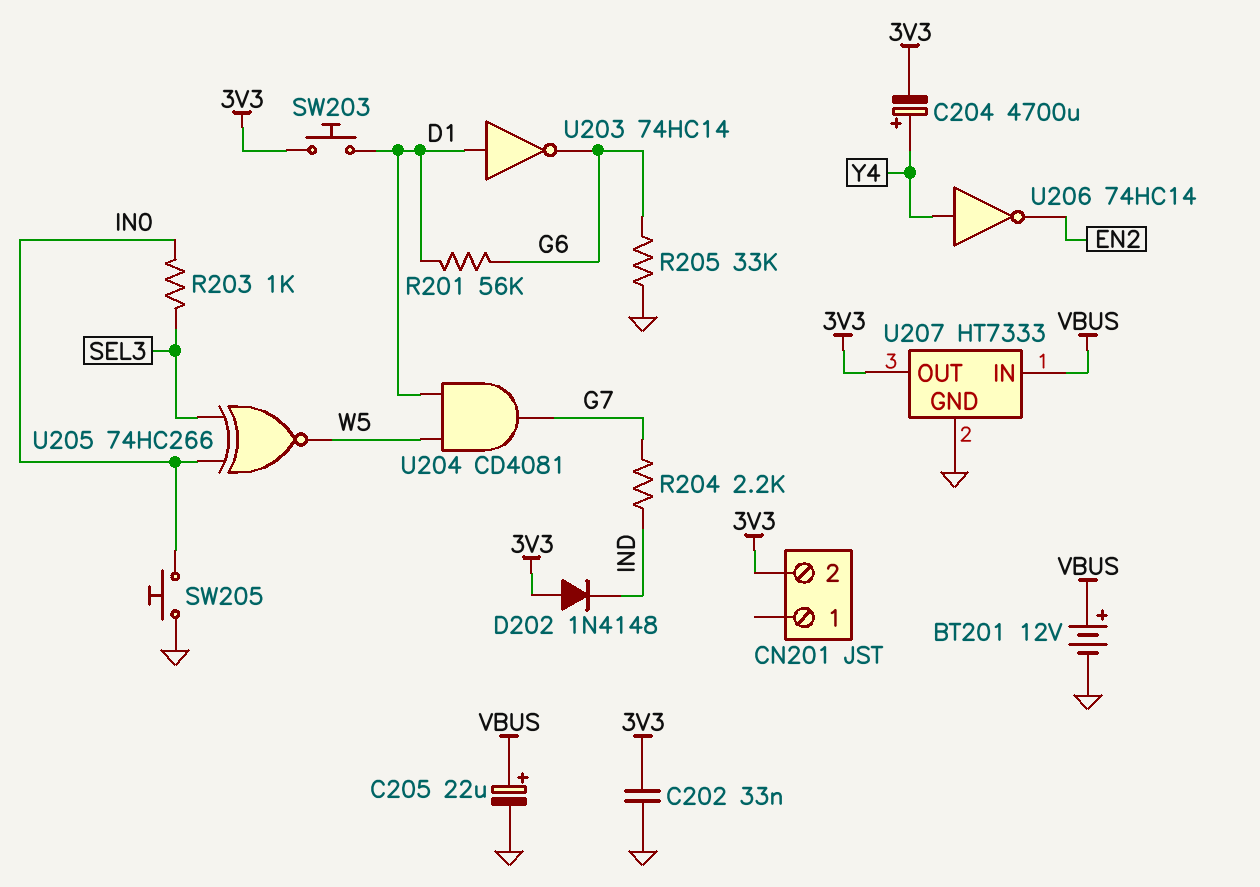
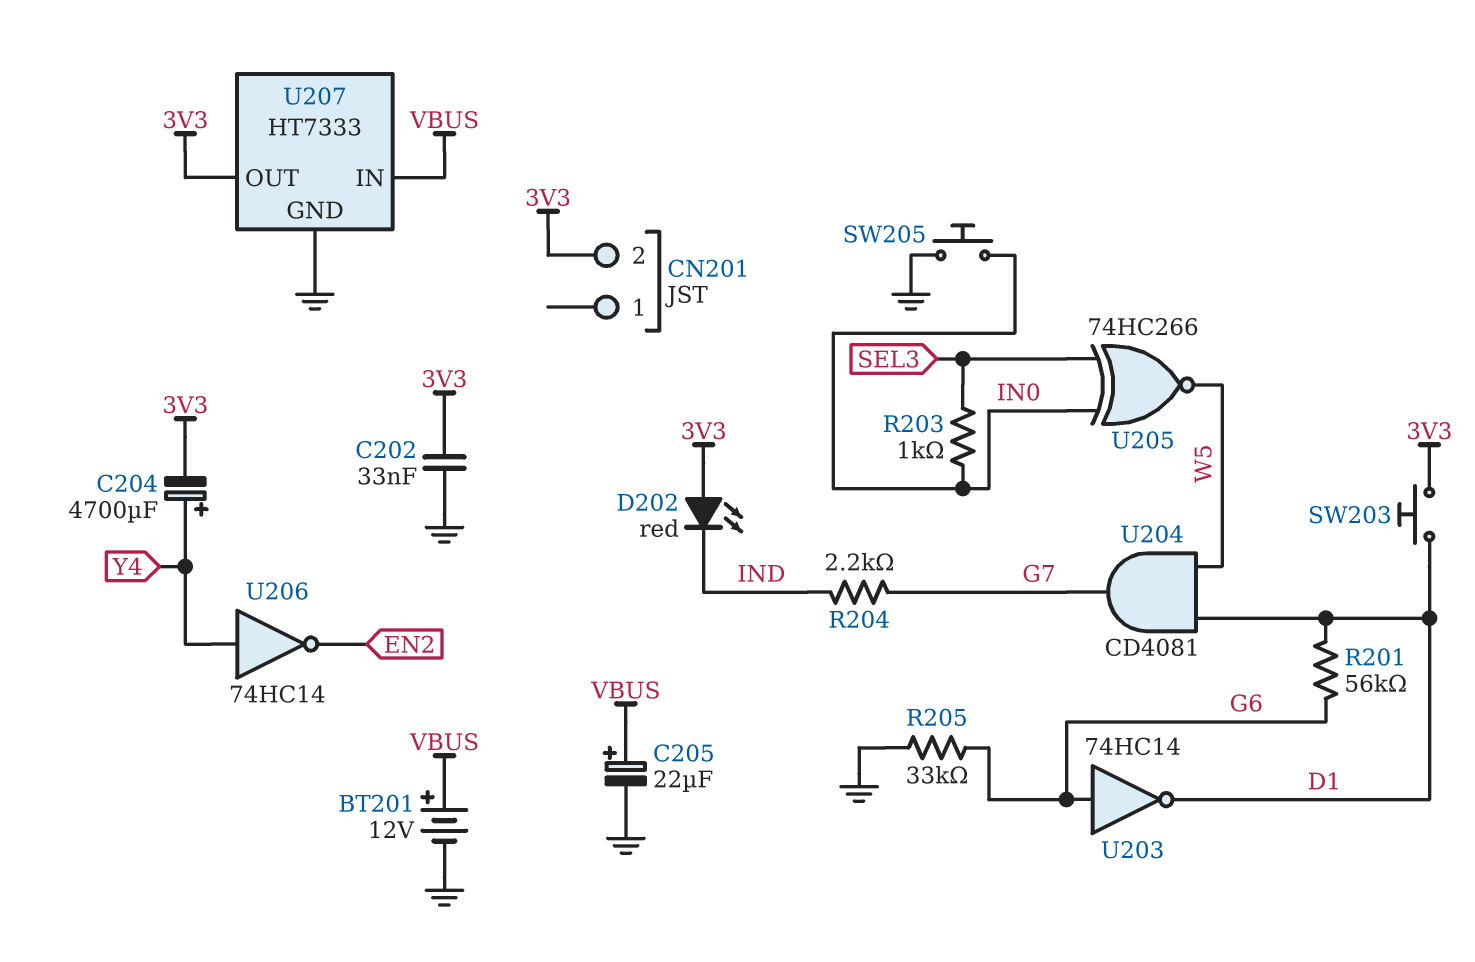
D202: diode 1N4148 (A 3V3, K IND) -> LED red (A 3V3, K IND)
U203: NOT 74HC14 (in D1, out G6) -> NOT 74HC14 (in G6, out D1)

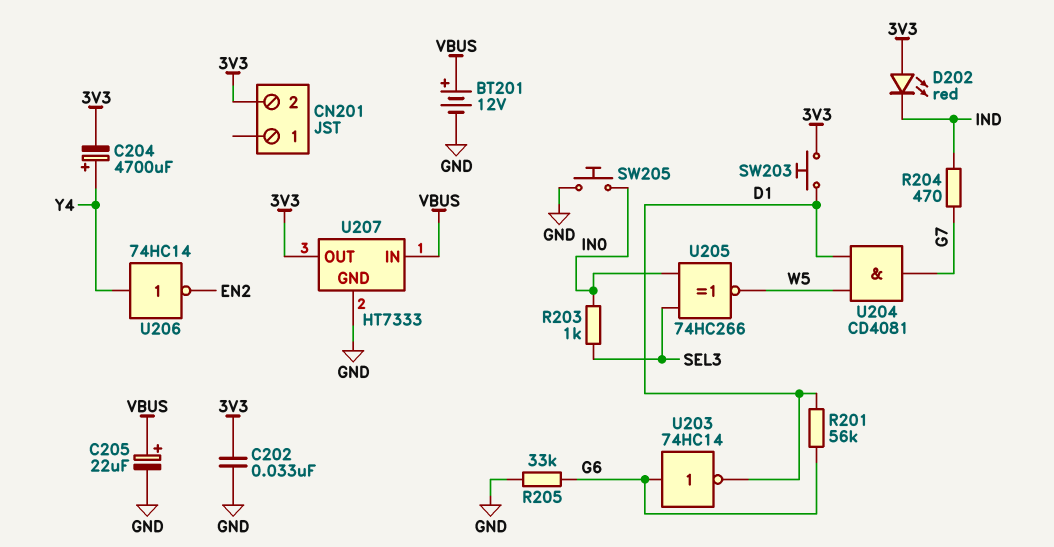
R204: 2.2k (G7, IND) -> 470 (G7, IND)

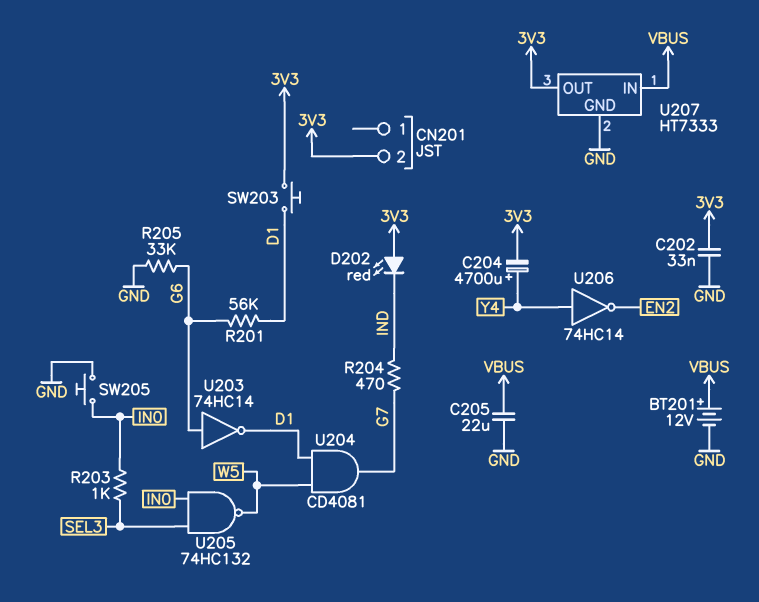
C205: 22uF (plus VBUS, minus GND) -> 22uF (GND, VBUS)
U205: XNOR 74HC266 (in IN0, in SEL3, out W5) -> NAND 74HC132 (in IN0, in SEL3, out W5)

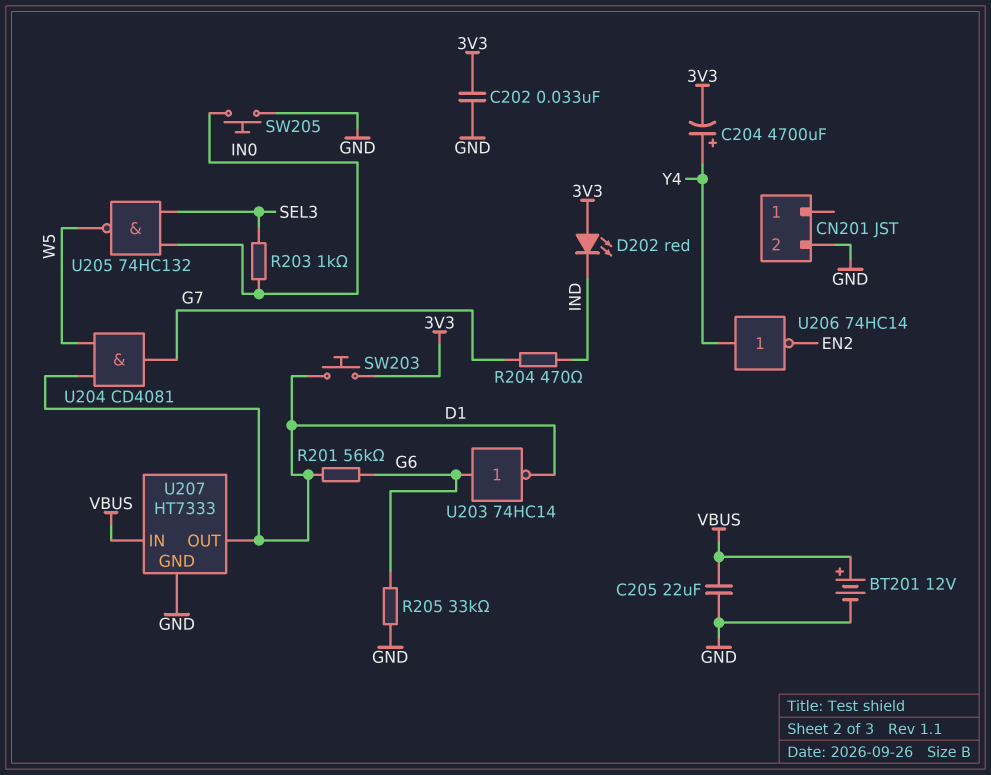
CN201 pin 2: 3V3 -> GND
U207 pin OUT: 3V3 -> D1

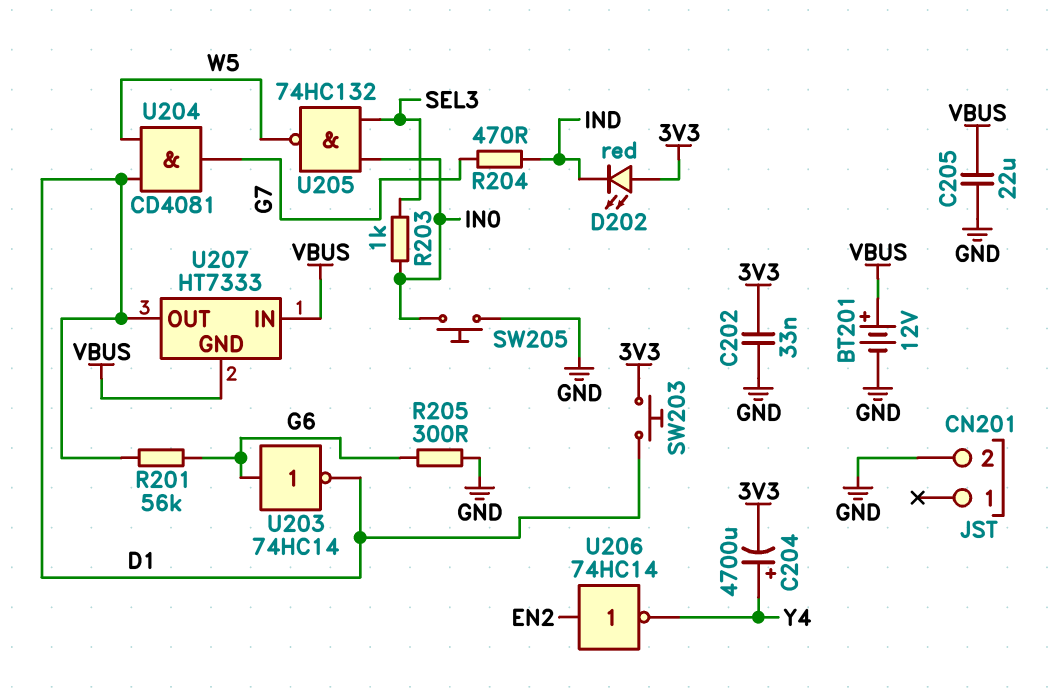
R205: 33k (G6, GND) -> 300 (G6, GND)
U206: NOT 74HC14 (in Y4, out EN2) -> NOT 74HC14 (in EN2, out Y4)
U207 pin GND: GND -> VBUS

